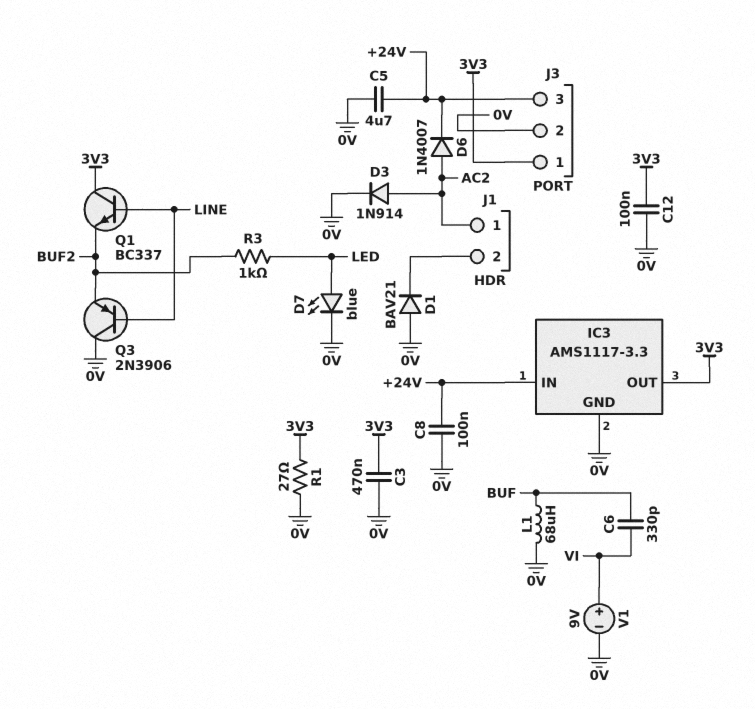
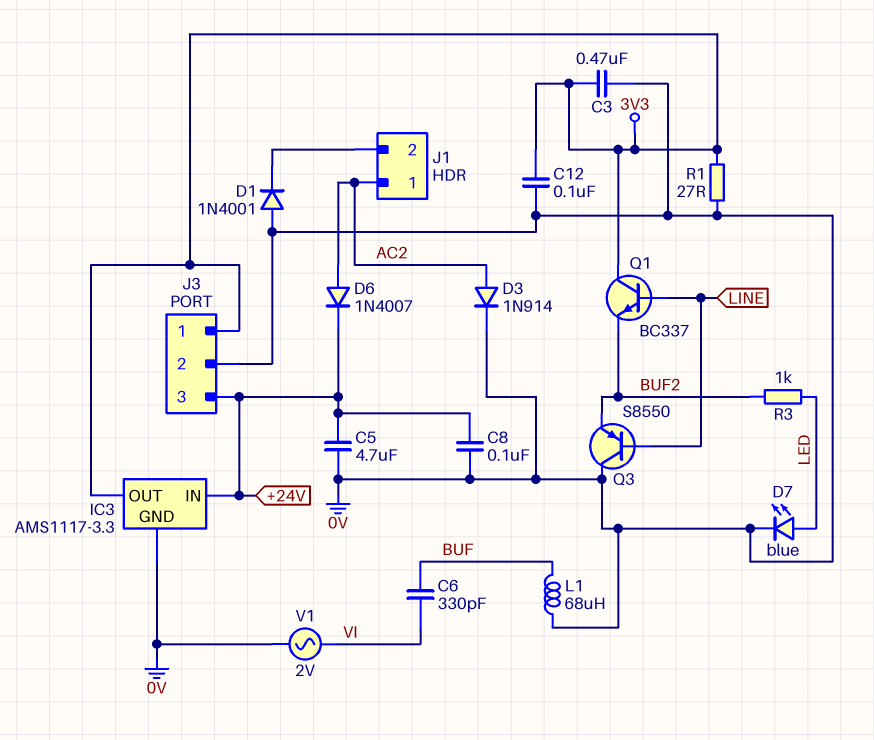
D1: diode BAV21 (A 0V, K J1/2) -> diode 1N4001 (A 0V, K J1/2)
Q3: PNP 2N3906 (B LINE, C 0V, E BUF2) -> PNP S8550 (B LINE, C 0V, E BUF2)
V1: 9V (plus VI, minus 0V) -> AC 2V (0V, VI)

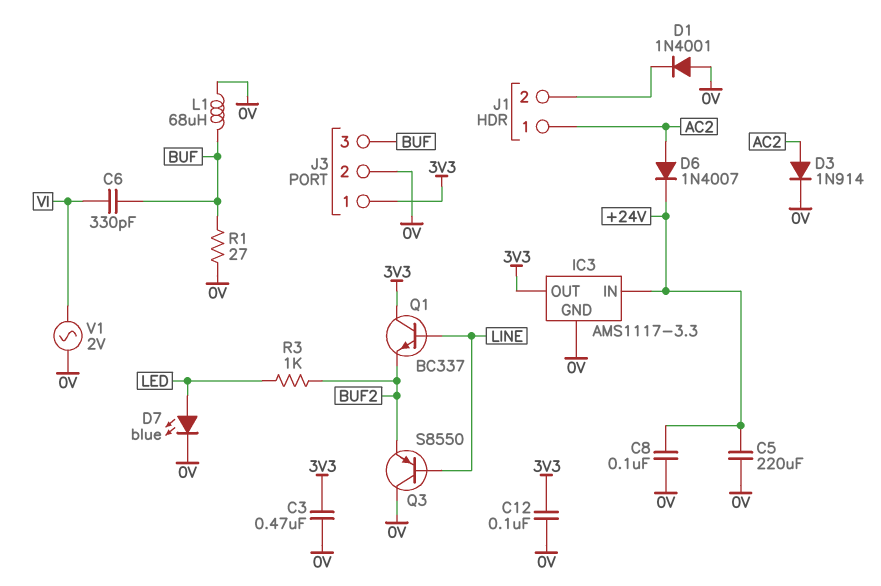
C5: 4.7uF (+24V, 0V) -> 220uF (+24V, 0V)
J3 pin 3: +24V -> BUF
R1: 27 (0V, 3V3) -> 27 (0V, BUF)

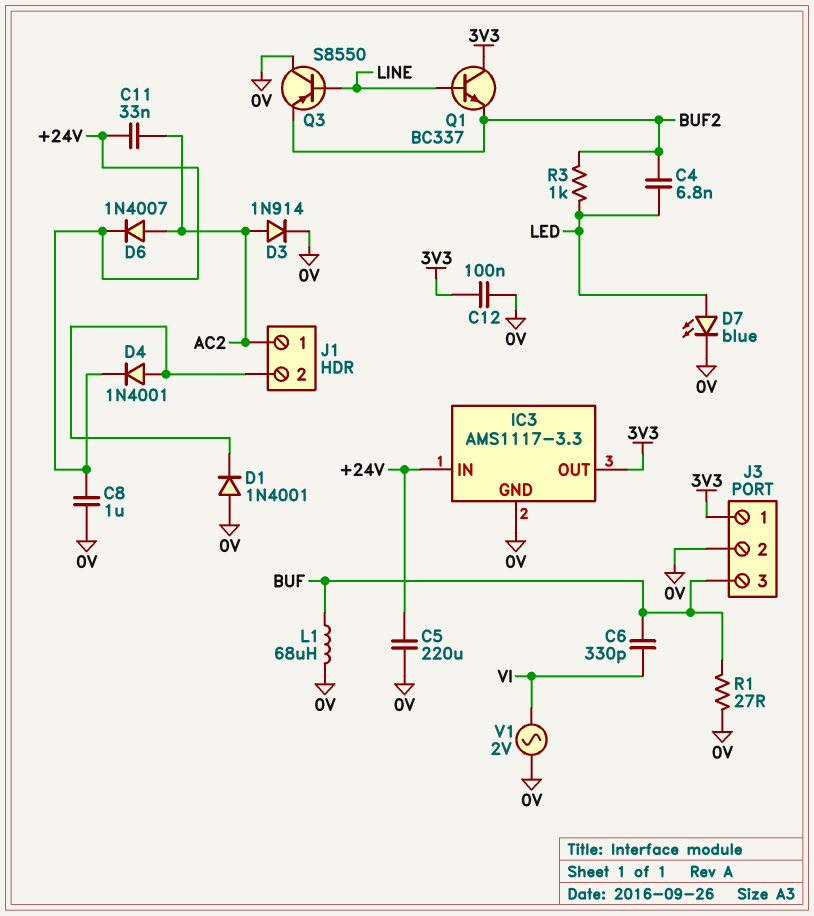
C3: 470nF (0V, 3V3) -> none
C4: none -> 6.8nF (BUF2, LED)
C8: 100nF (+24V, 0V) -> 1uF (+24V, 0V)
C11: none -> 33nF (+24V, AC2)
D4: none -> diode 1N4001 (A J1/2, K +24V)

